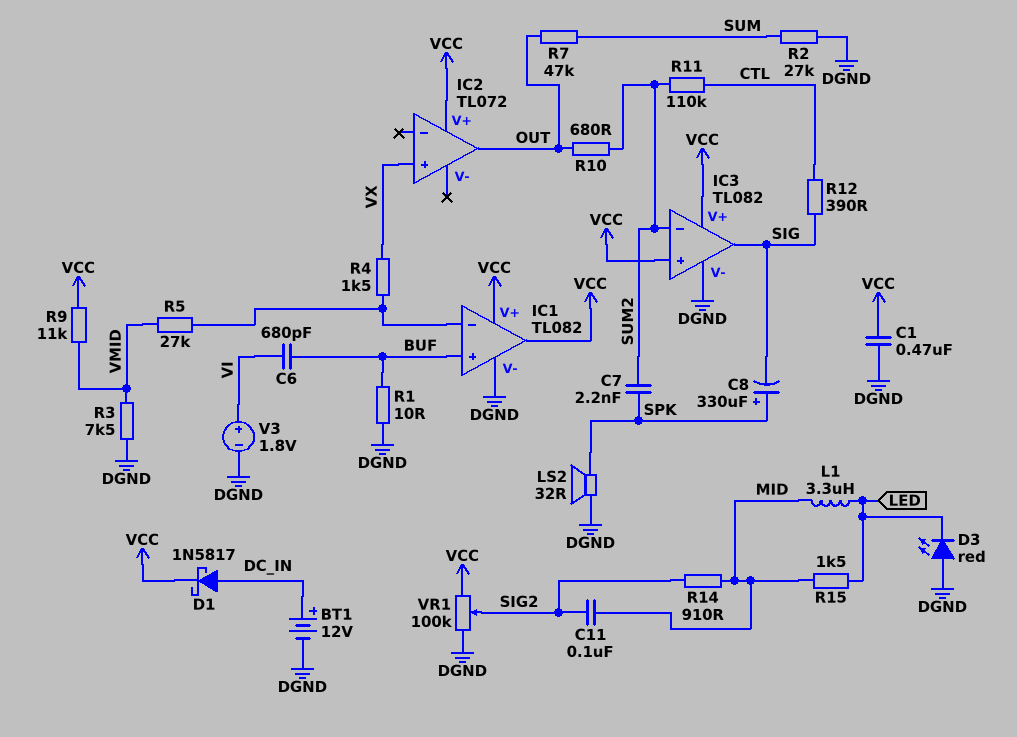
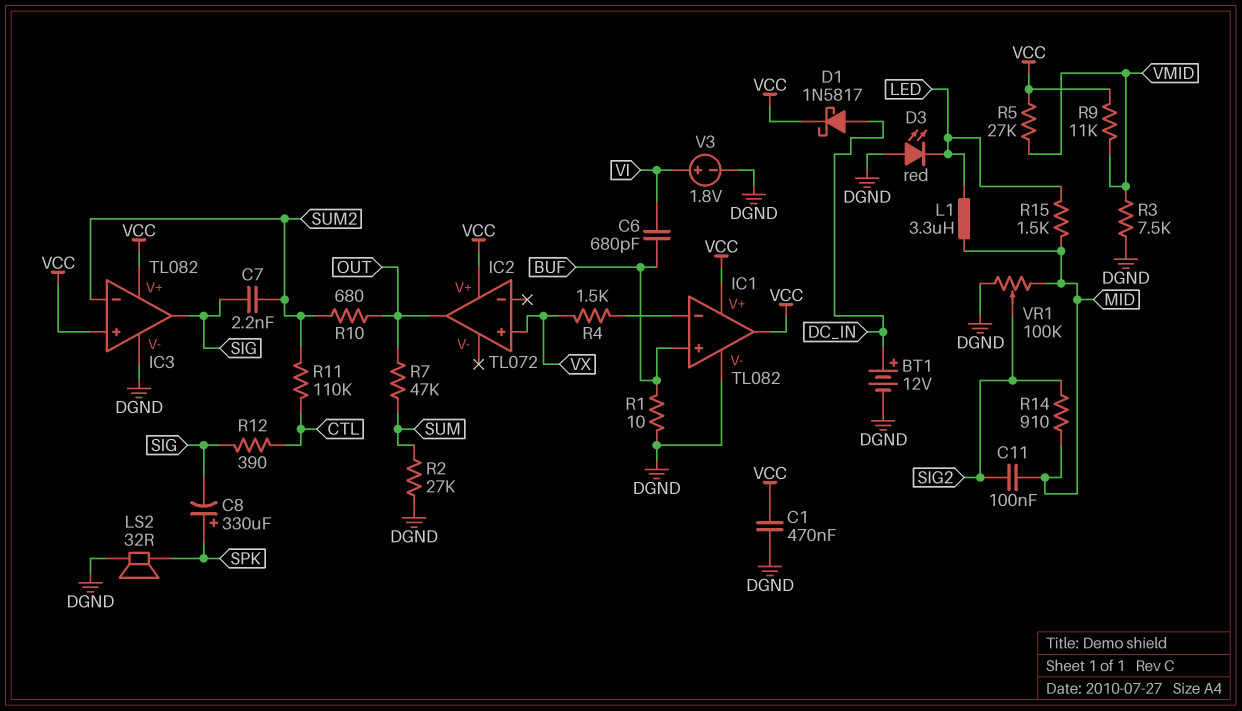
C7: 2.2nF (SPK, SUM2) -> 2.2nF (SIG, SUM2)
R5: 27k (IC1/in-, VMID) -> 27k (VCC, VMID)
VR1: 100k (DGND, VCC, wiper SIG2) -> 100k (DGND, MID, wiper SIG2)

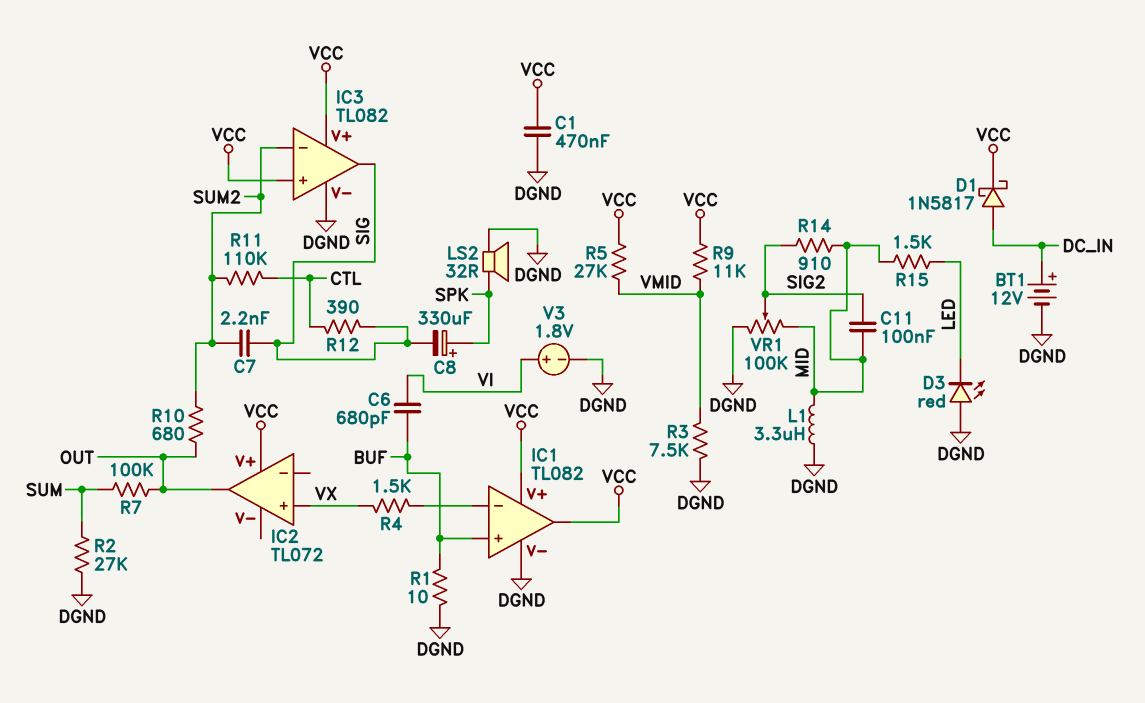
L1: 3.3uH (LED, MID) -> 3.3uH (DGND, MID)
R7: 47k (OUT, SUM) -> 100k (OUT, SUM)

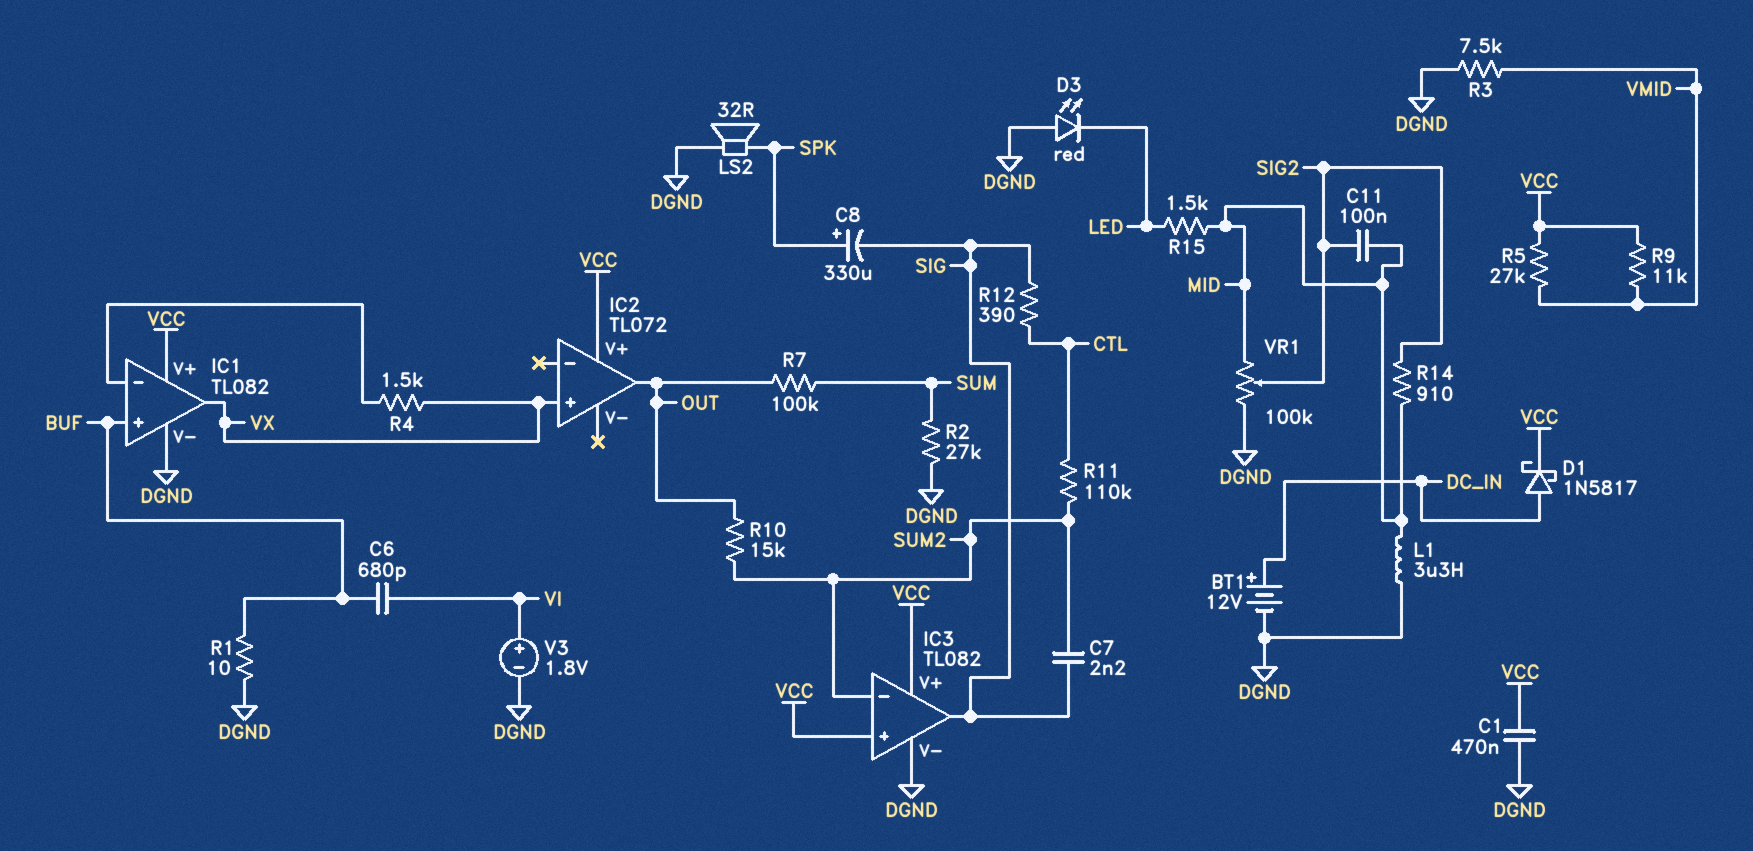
IC1 pin out: VCC -> VX
R10: 680 (OUT, SUM2) -> 15k (OUT, SUM2)

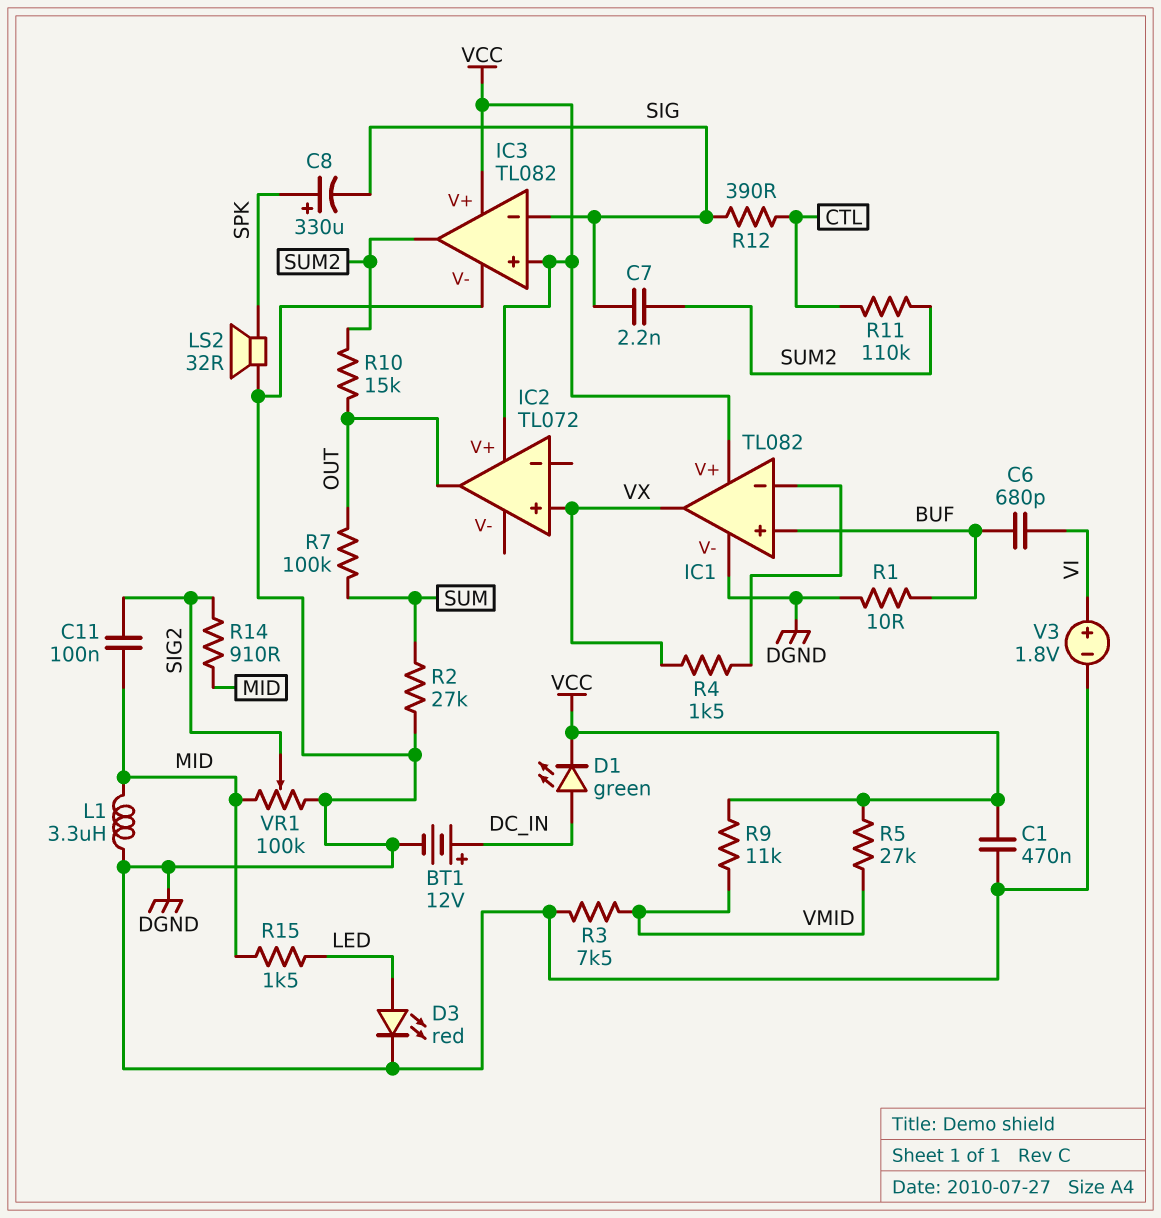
D1: schottky 1N5817 (A DC_IN, K VCC) -> LED green (A DC_IN, K VCC)
D3: LED red (A DGND, K LED) -> LED red (A LED, K DGND)
IC3 pin in-: SUM2 -> SIG
IC3 pin out: SIG -> SUM2

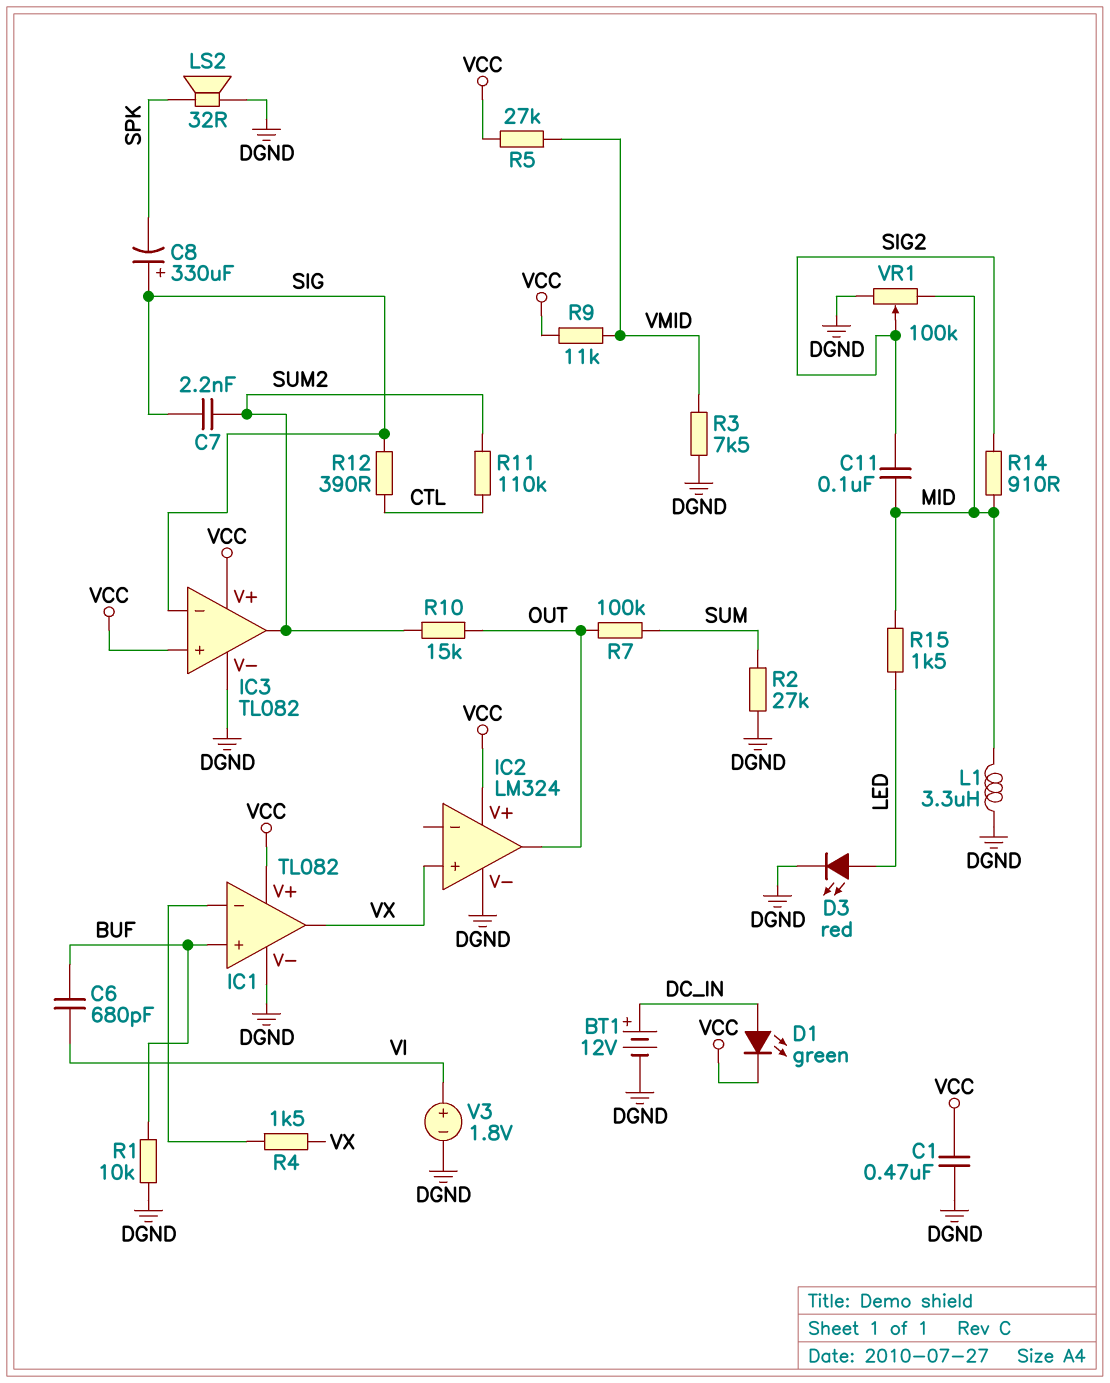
C8: 330uF (plus SPK, minus SIG) -> 330uF (plus SIG, minus SPK)
IC2: TL072 -> LM324
IC2 pin V-: none -> DGND
R1: 10 (BUF, DGND) -> 10k (BUF, DGND)

